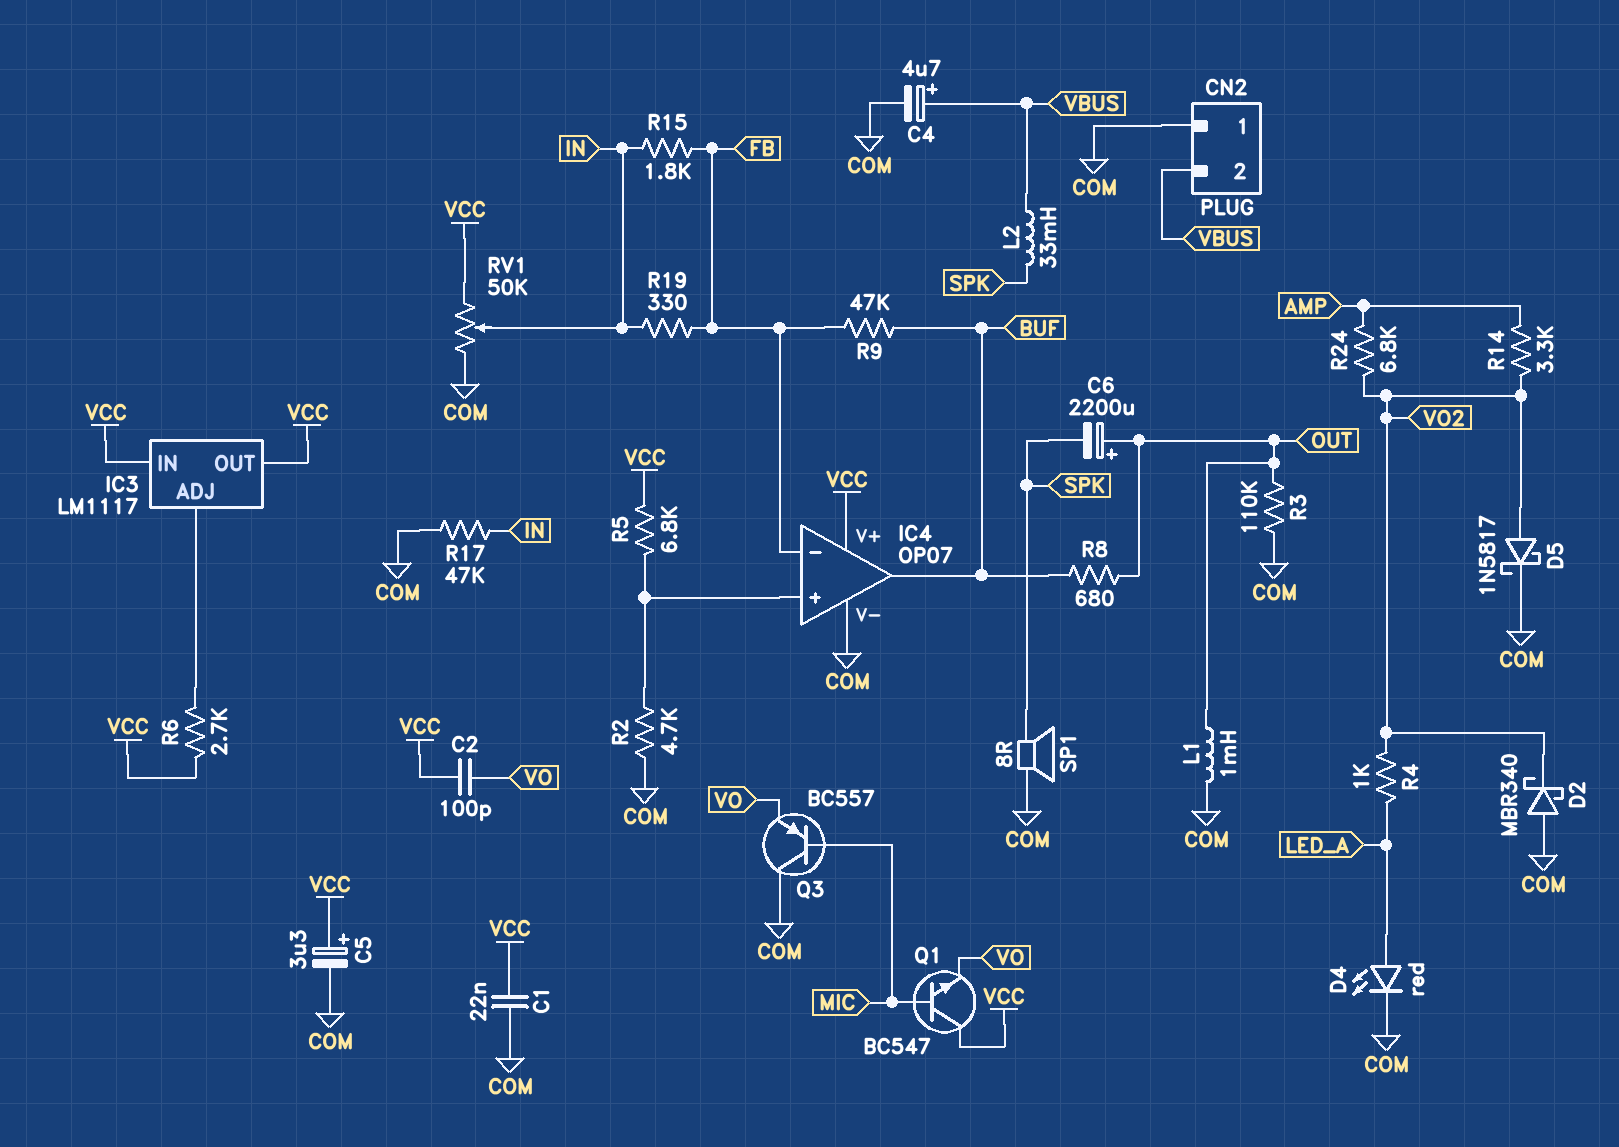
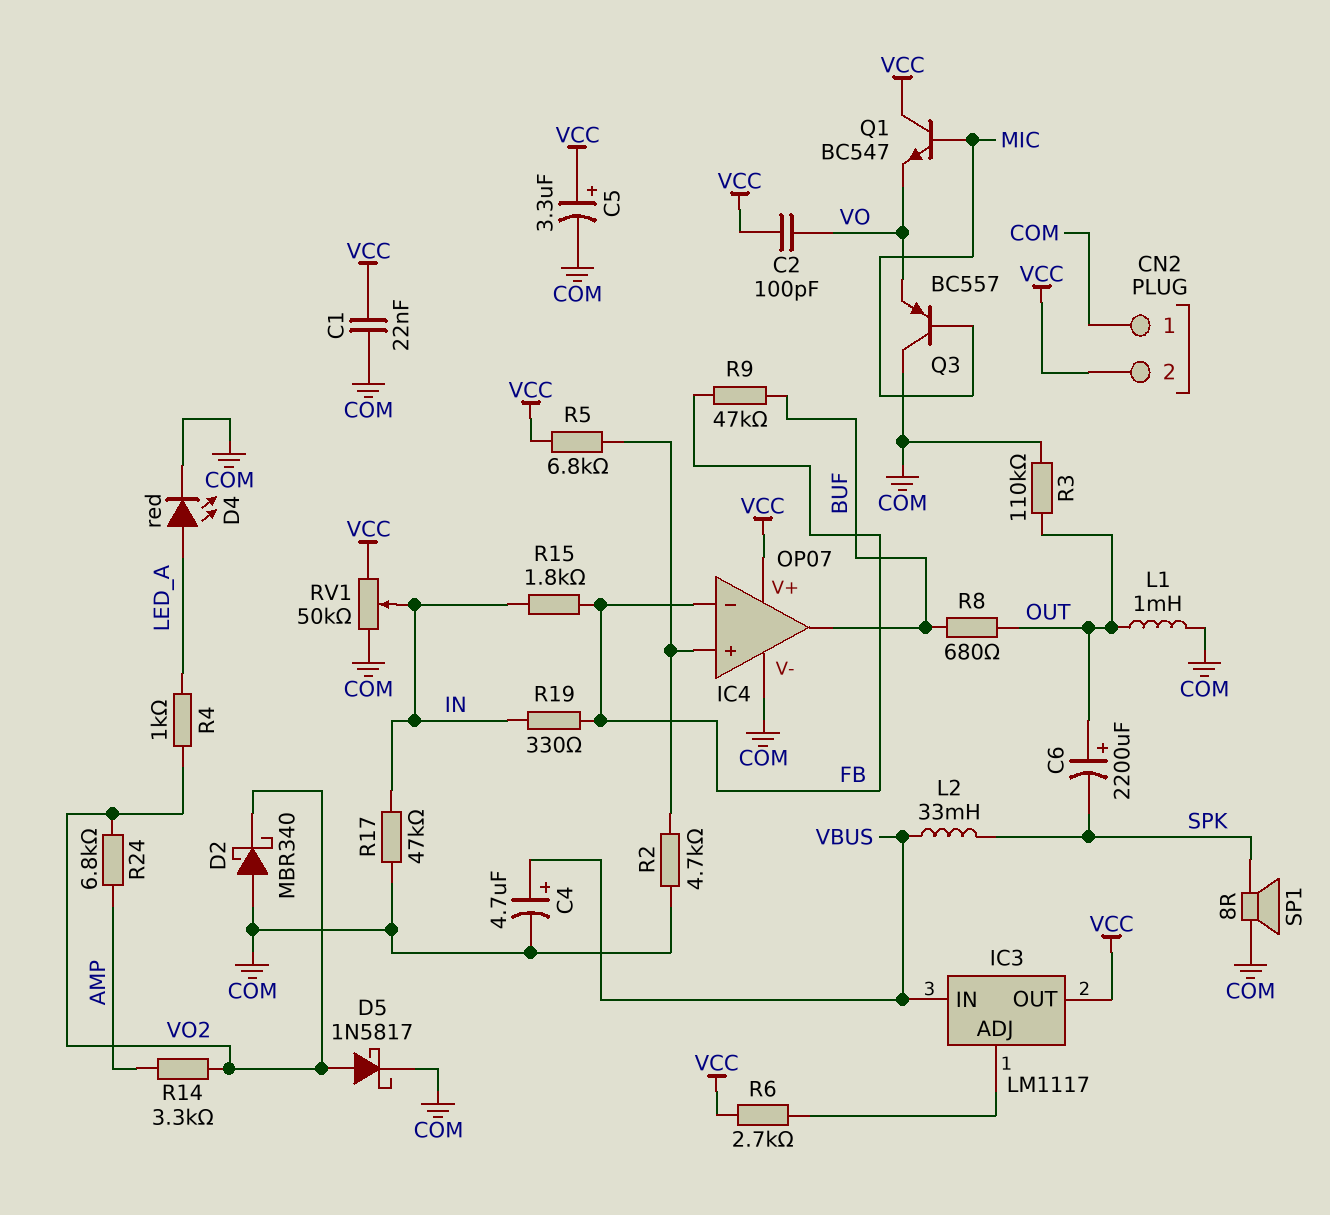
CN2 pin 2: VBUS -> VCC
IC3 pin IN: VCC -> VBUS

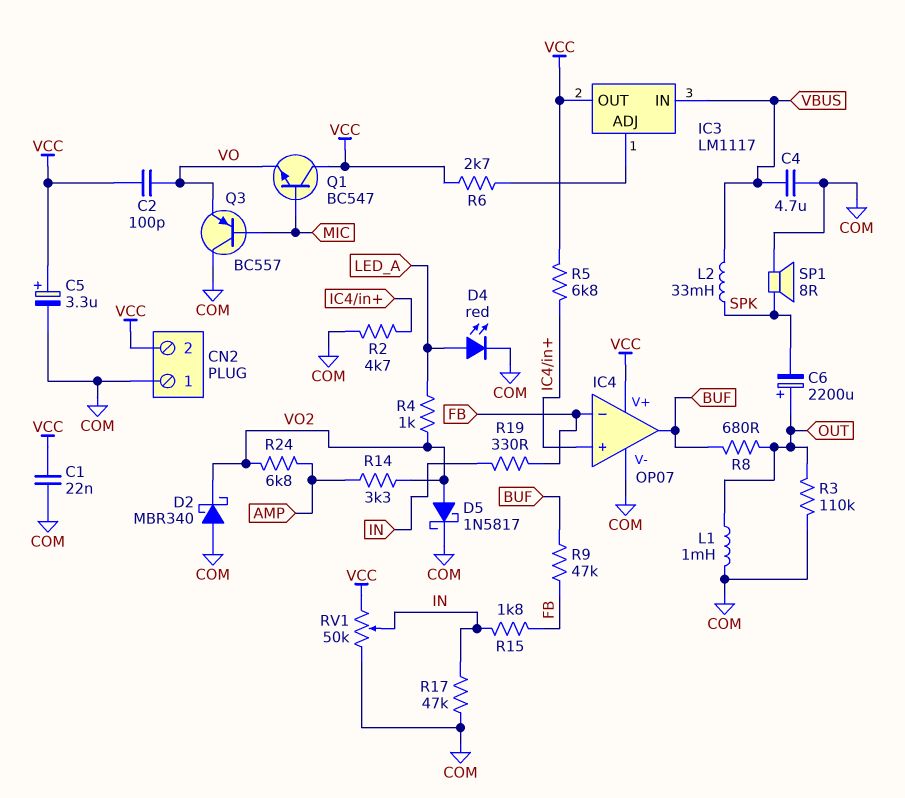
C4: 4.7uF (plus VBUS, minus COM) -> 4.7uF (COM, VBUS)

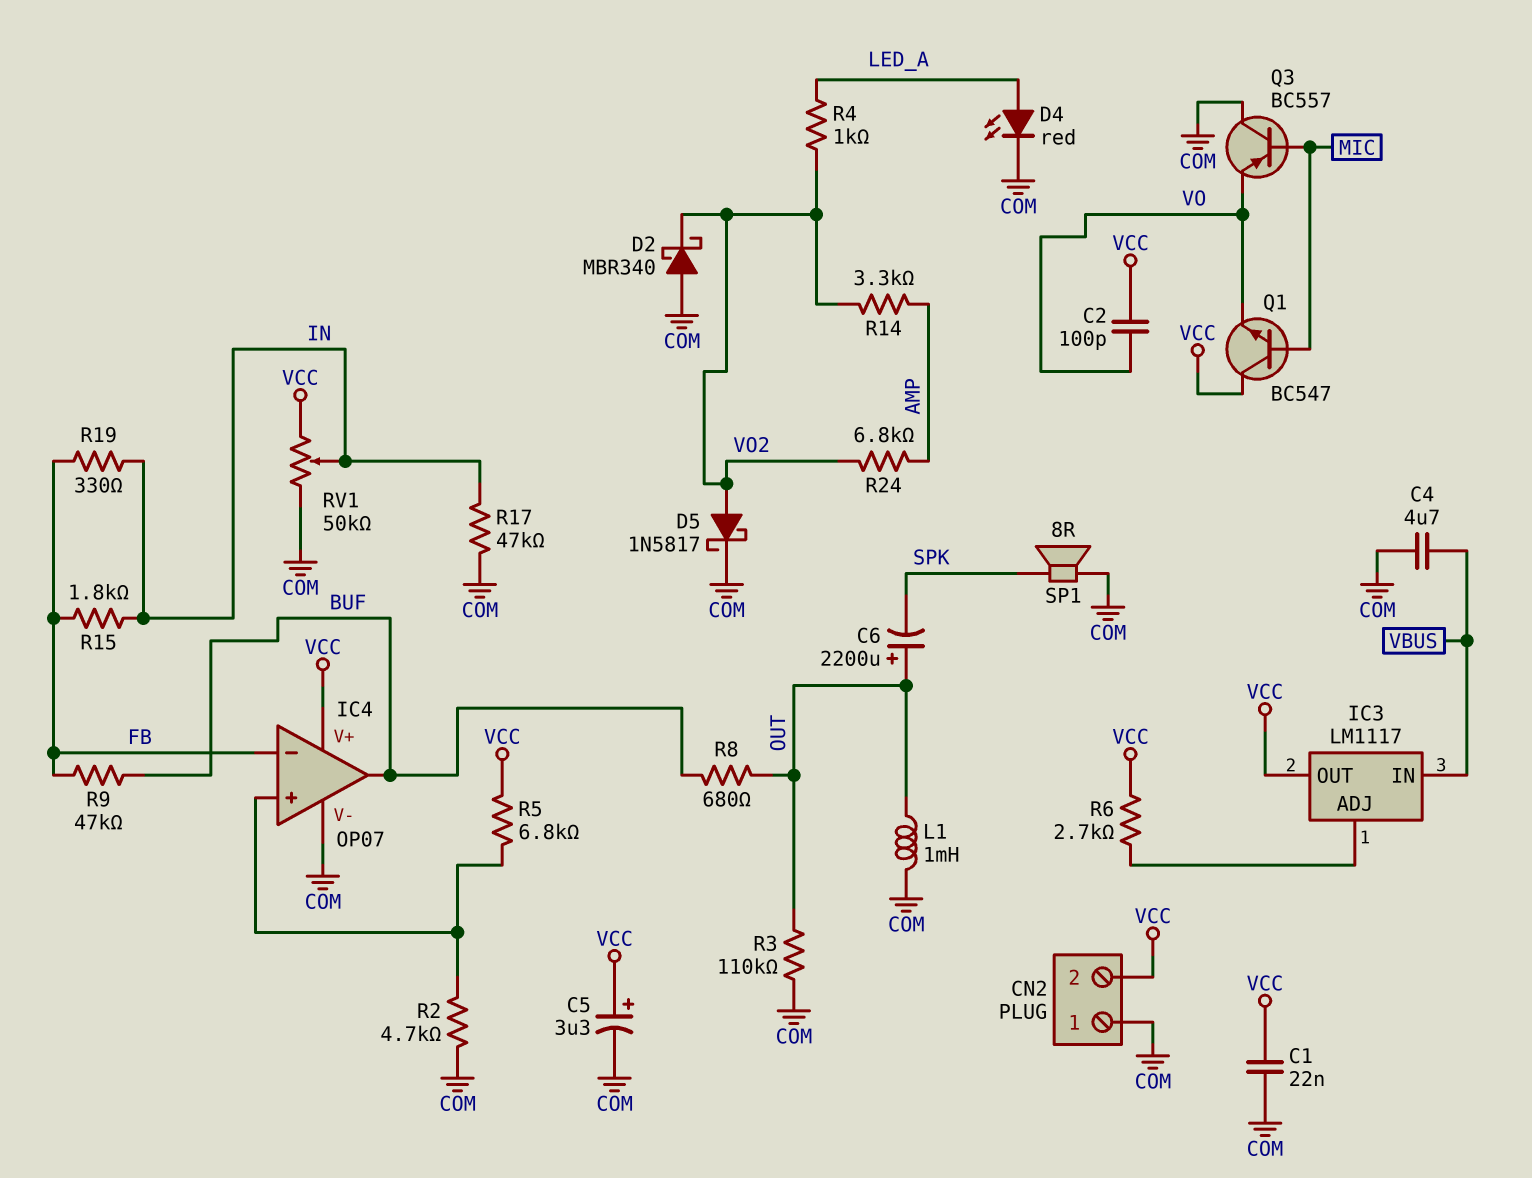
L2: 33mH (SPK, VBUS) -> none

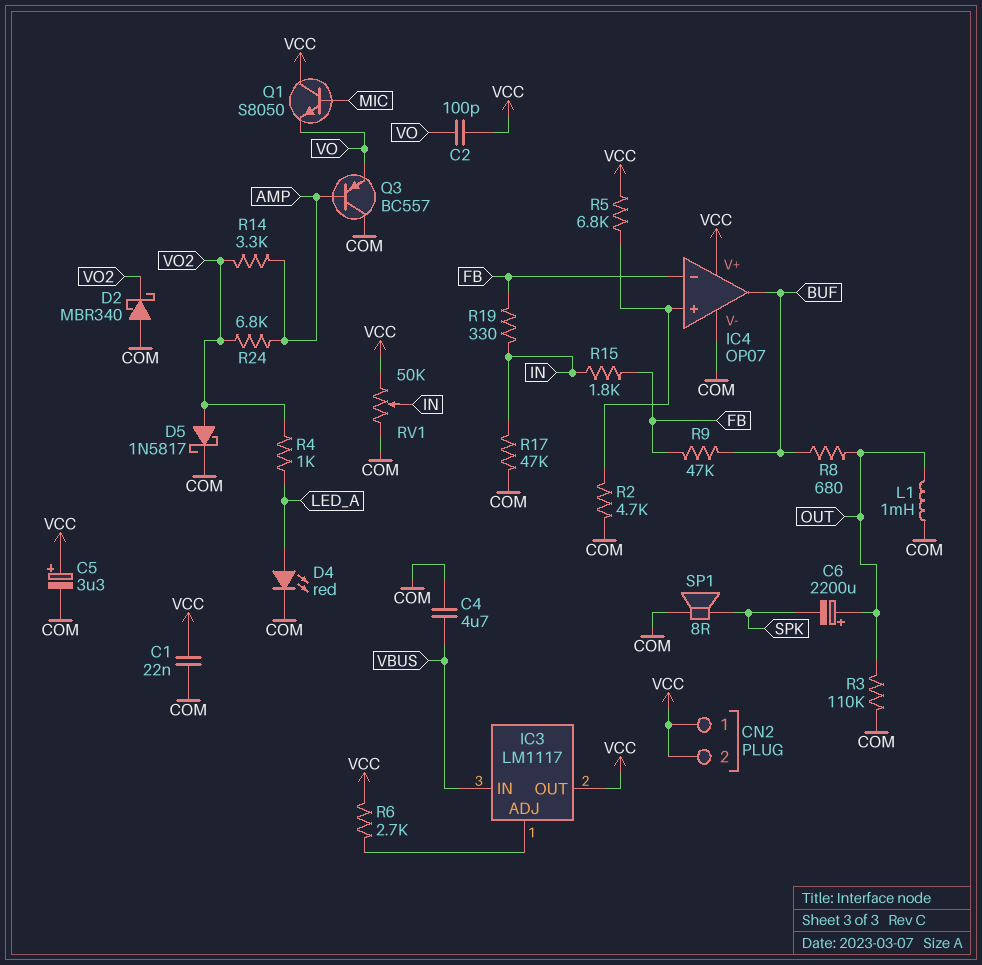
CN2 pin 1: COM -> VCC
Q1: NPN BC547 (B MIC, C VCC, E VO) -> NPN S8050 (B MIC, C VCC, E VO)
Q3: PNP BC557 (B MIC, C COM, E VO) -> PNP BC557 (B AMP, C COM, E VO)

